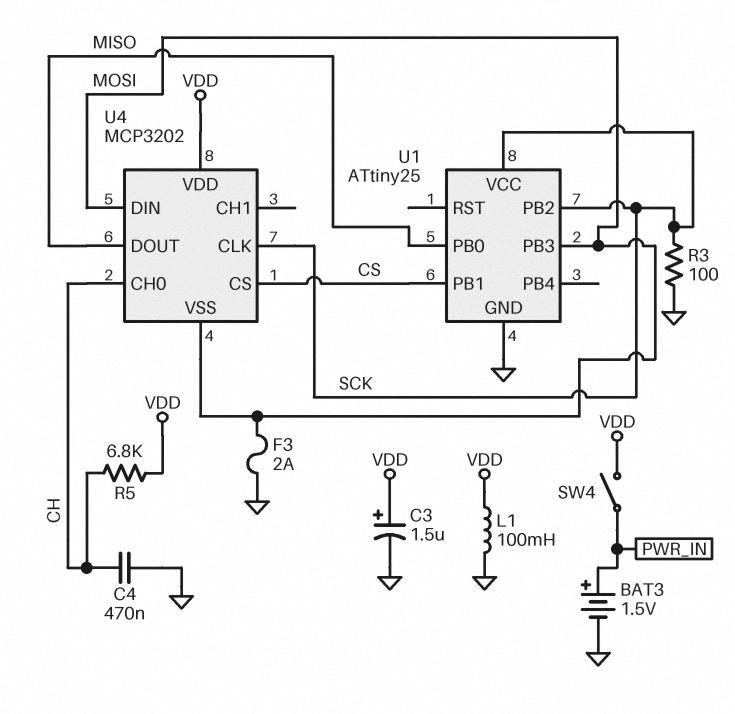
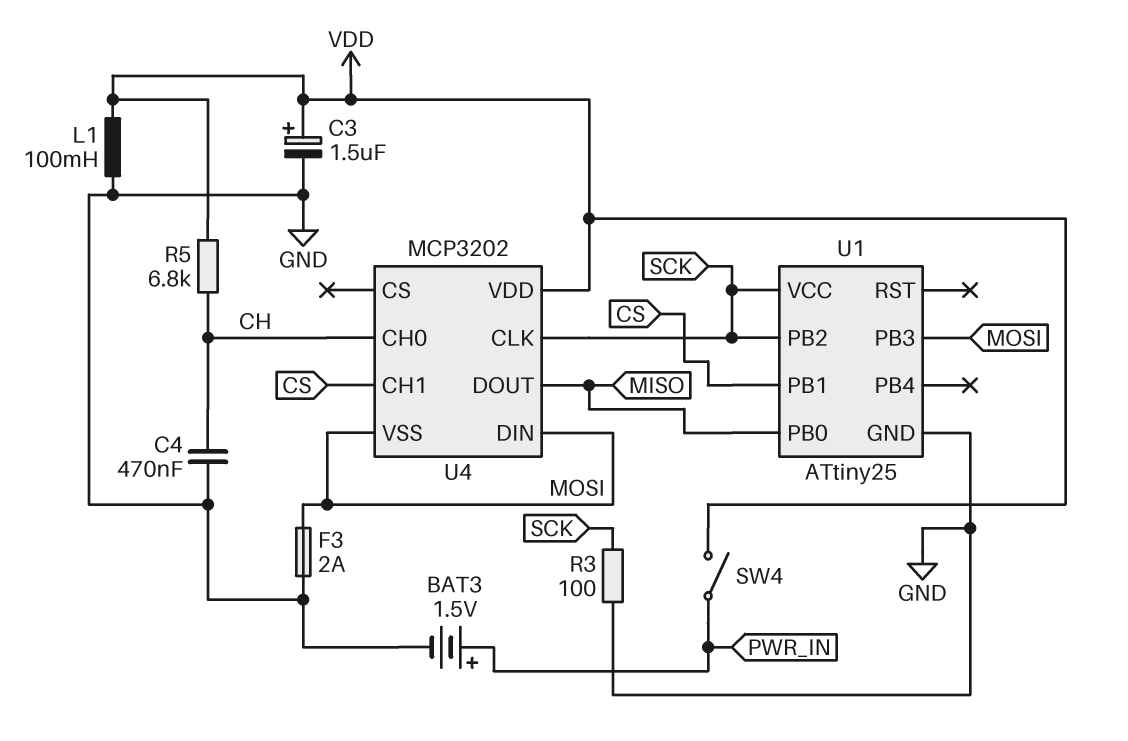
U4 pin CH1: none -> CS
U4 pin CS: CS -> none

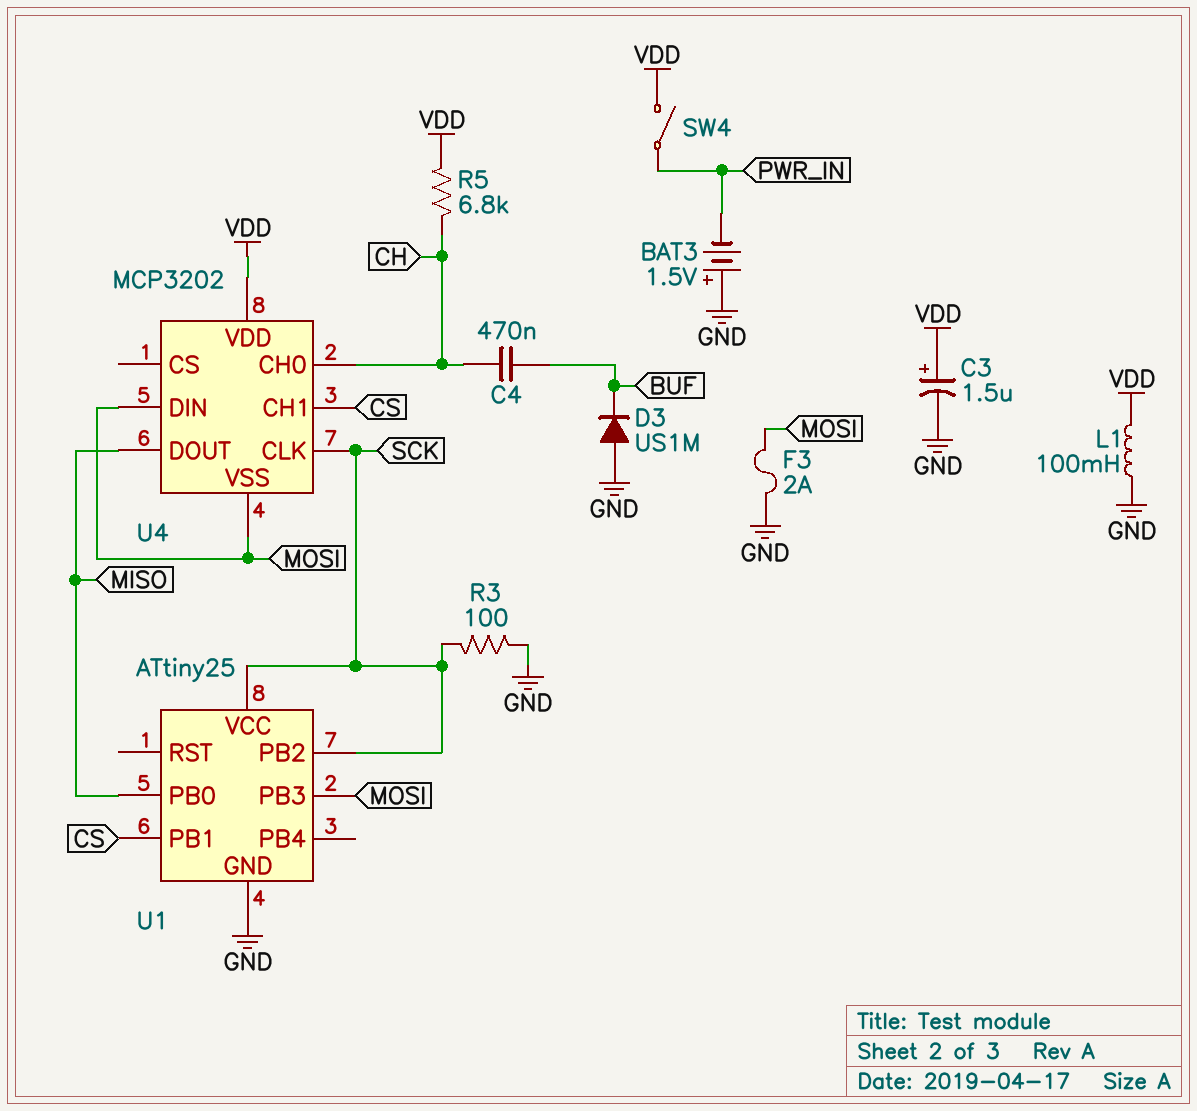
BAT3: 1.5V (plus PWR_IN, minus GND) -> 1.5V (plus GND, minus PWR_IN)
C4: 470nF (CH, GND) -> 470nF (BUF, CH)
D3: none -> diode US1M (A GND, K BUF)

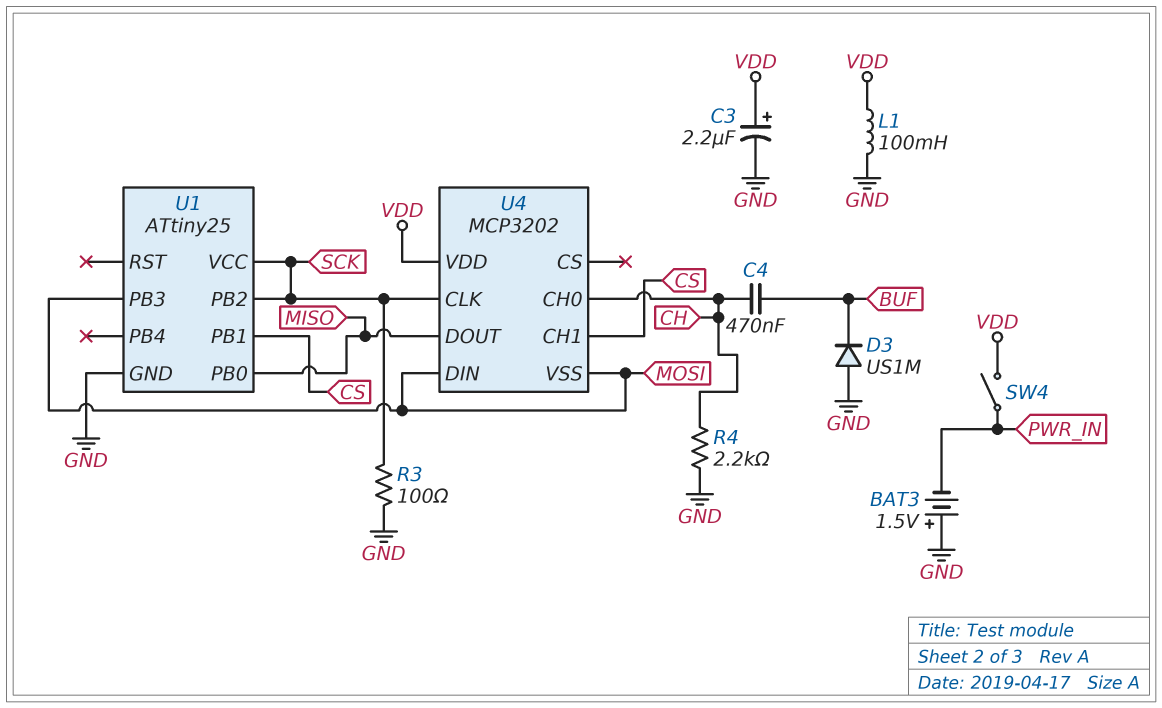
C3: 1.5uF (plus VDD, minus GND) -> 2.2uF (plus VDD, minus GND)
F3: 2A (GND, MOSI) -> none
R4: none -> 2.2k (CH, GND)
R5: 6.8k (CH, VDD) -> none

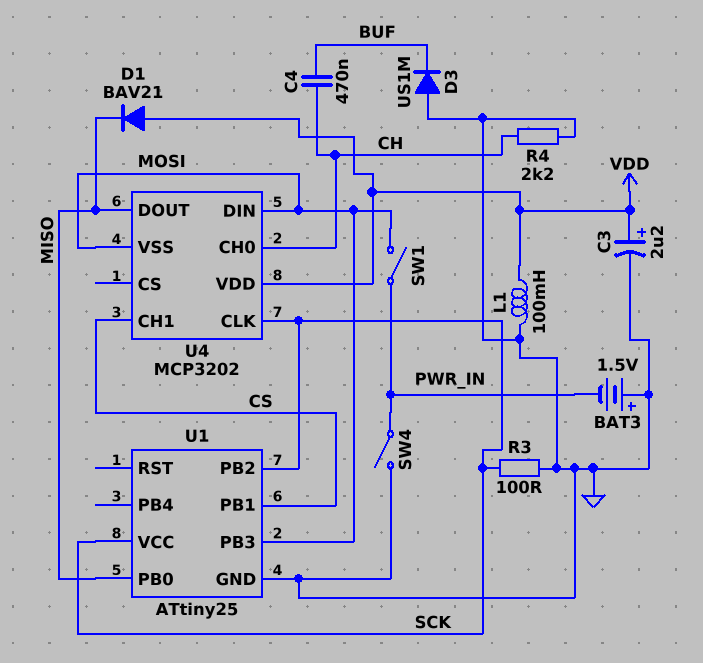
D1: none -> diode BAV21 (A VDD, K MISO)
SW1: none -> switch (MOSI, PWR_IN)
SW4: switch (PWR_IN, VDD) -> switch (GND, PWR_IN)

